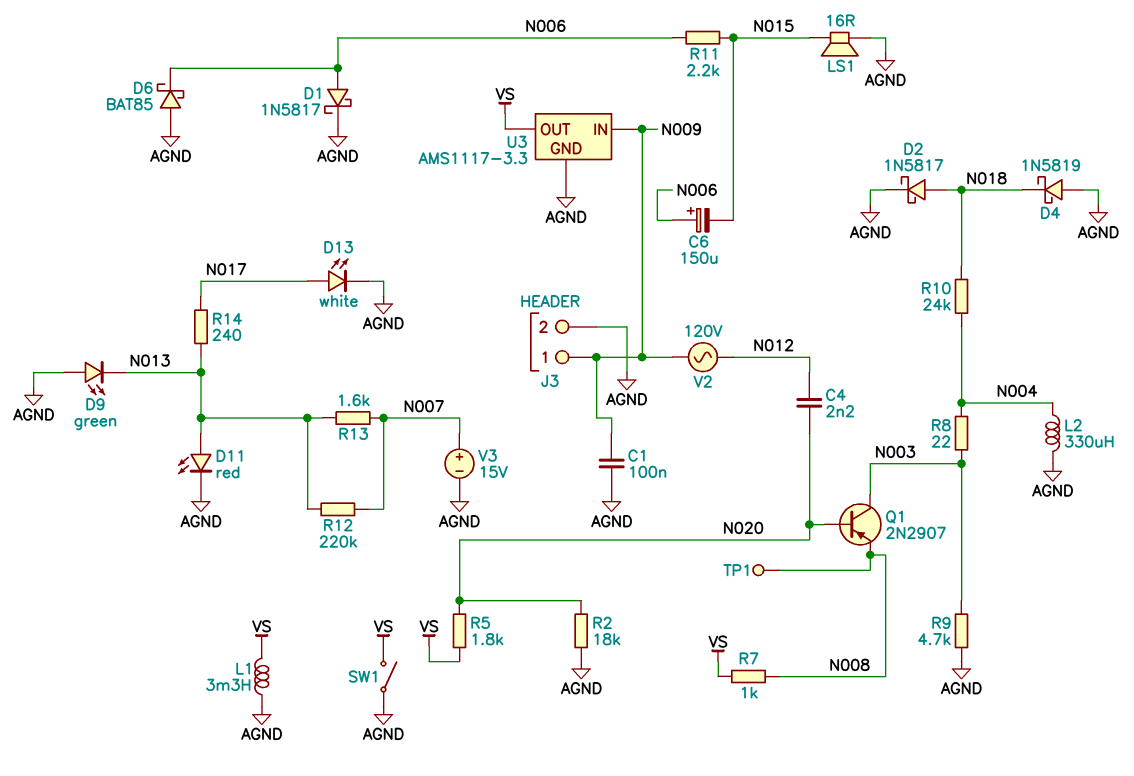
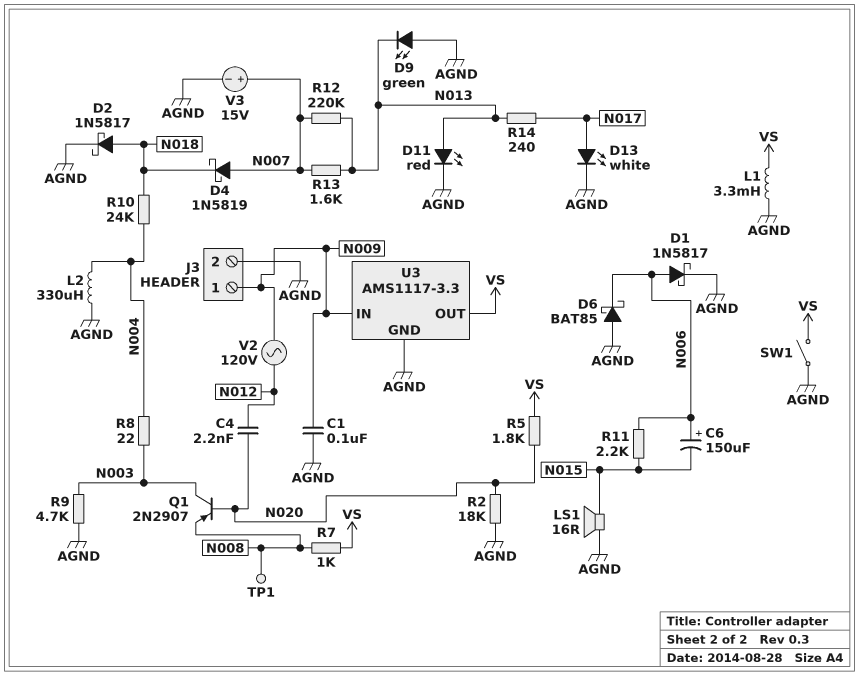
D4: schottky 1N5819 (A AGND, K N018) -> schottky 1N5819 (A N007, K N018)

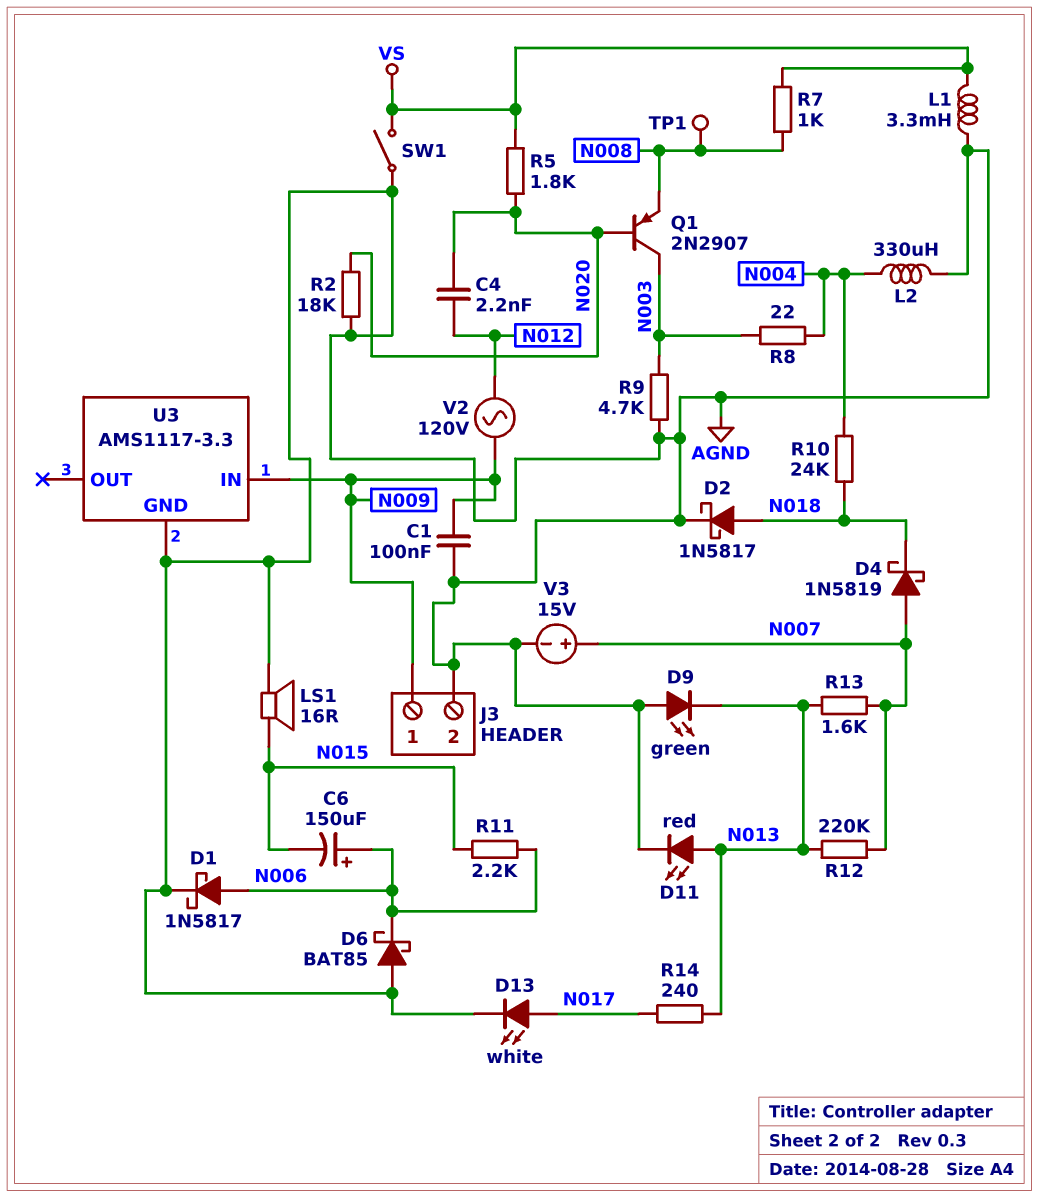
U3 pin OUT: VS -> none

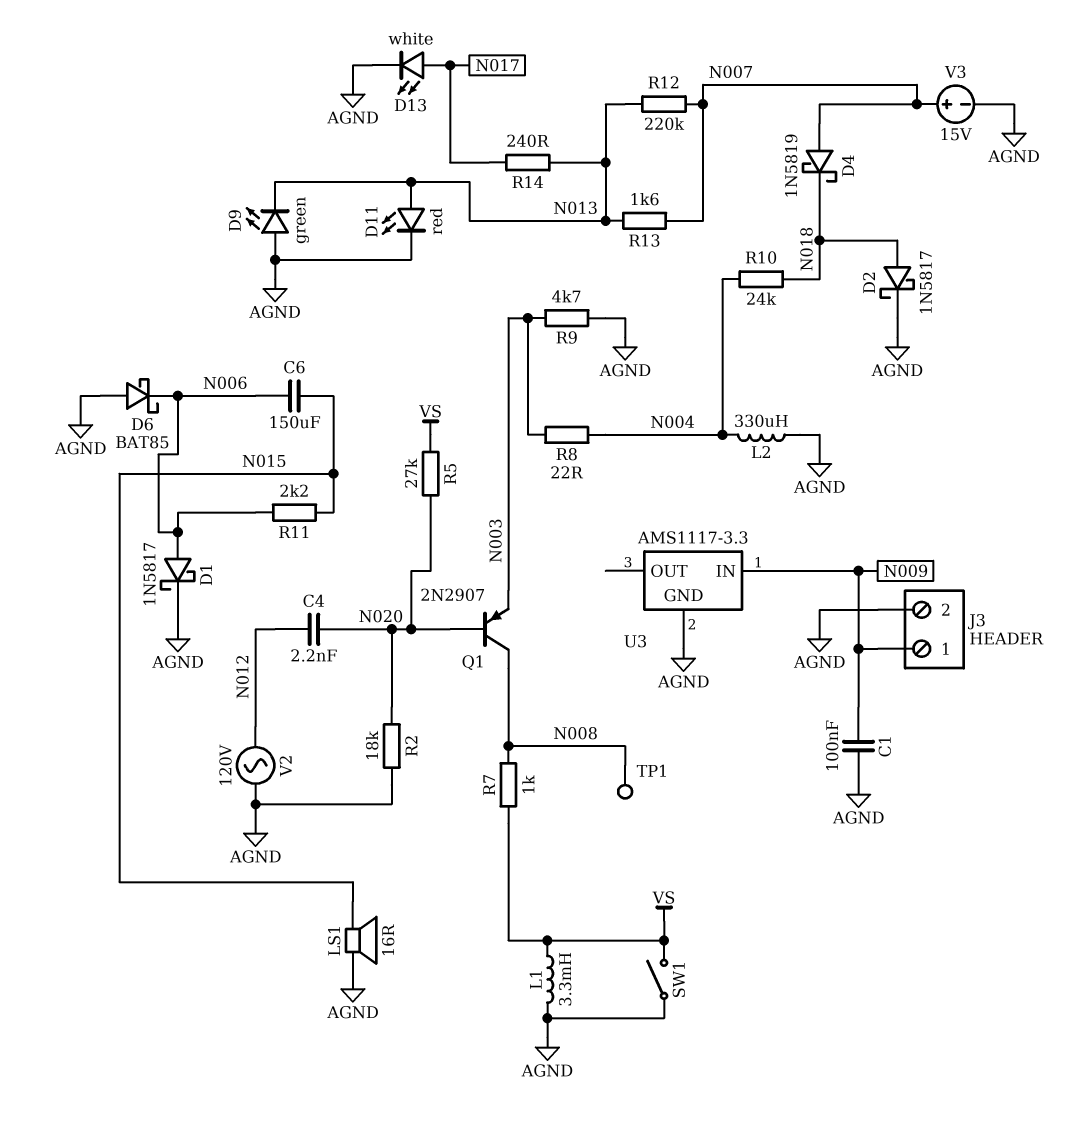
C6: 150uF (plus N006, minus N015) -> 150uF (N006, N015)
Q1: PNP 2N2907 (B N020, C N003, E N008) -> PNP 2N2907 (B N020, C N008, E N003)
R5: 1.8k (N020, VS) -> 27k (N020, VS)
V2: AC 120V (N009, N012) -> AC 120V (AGND, N012)

